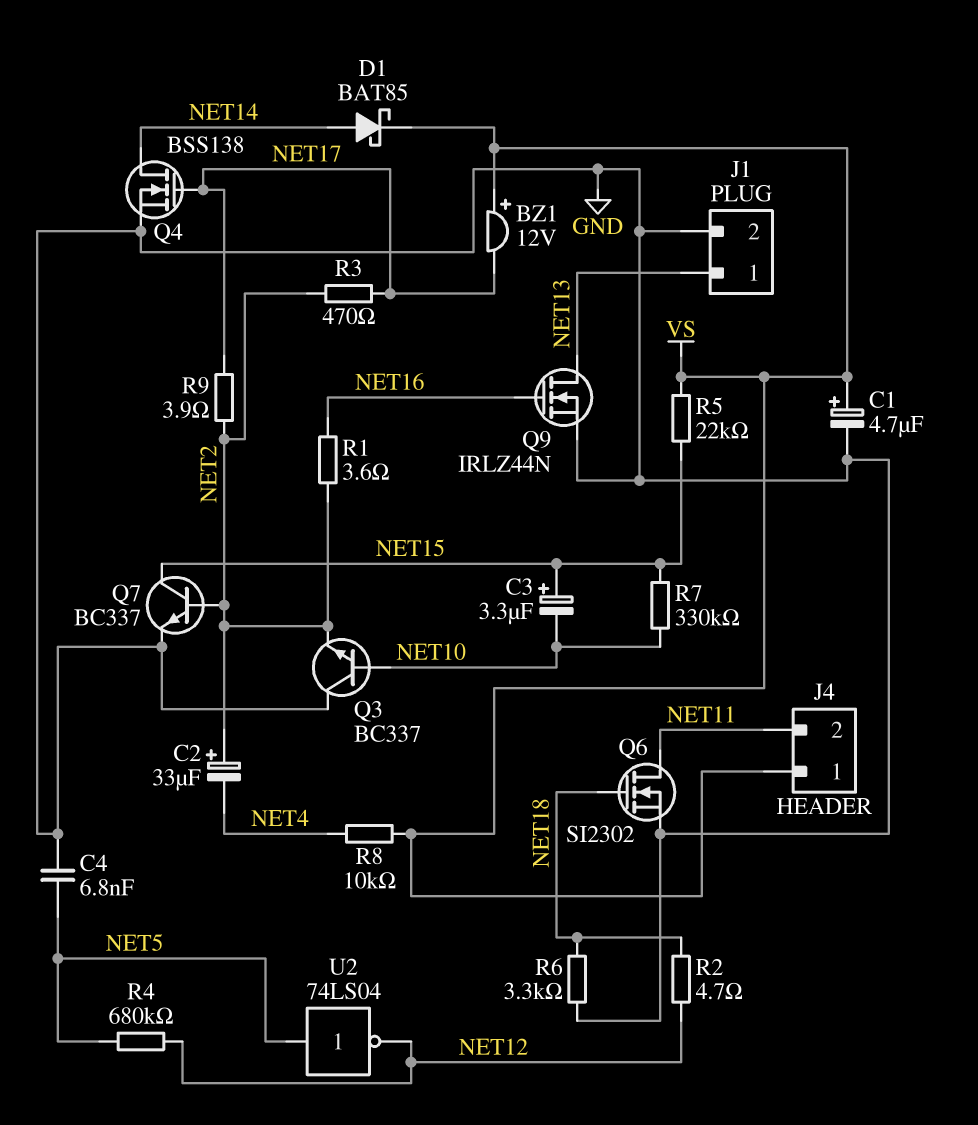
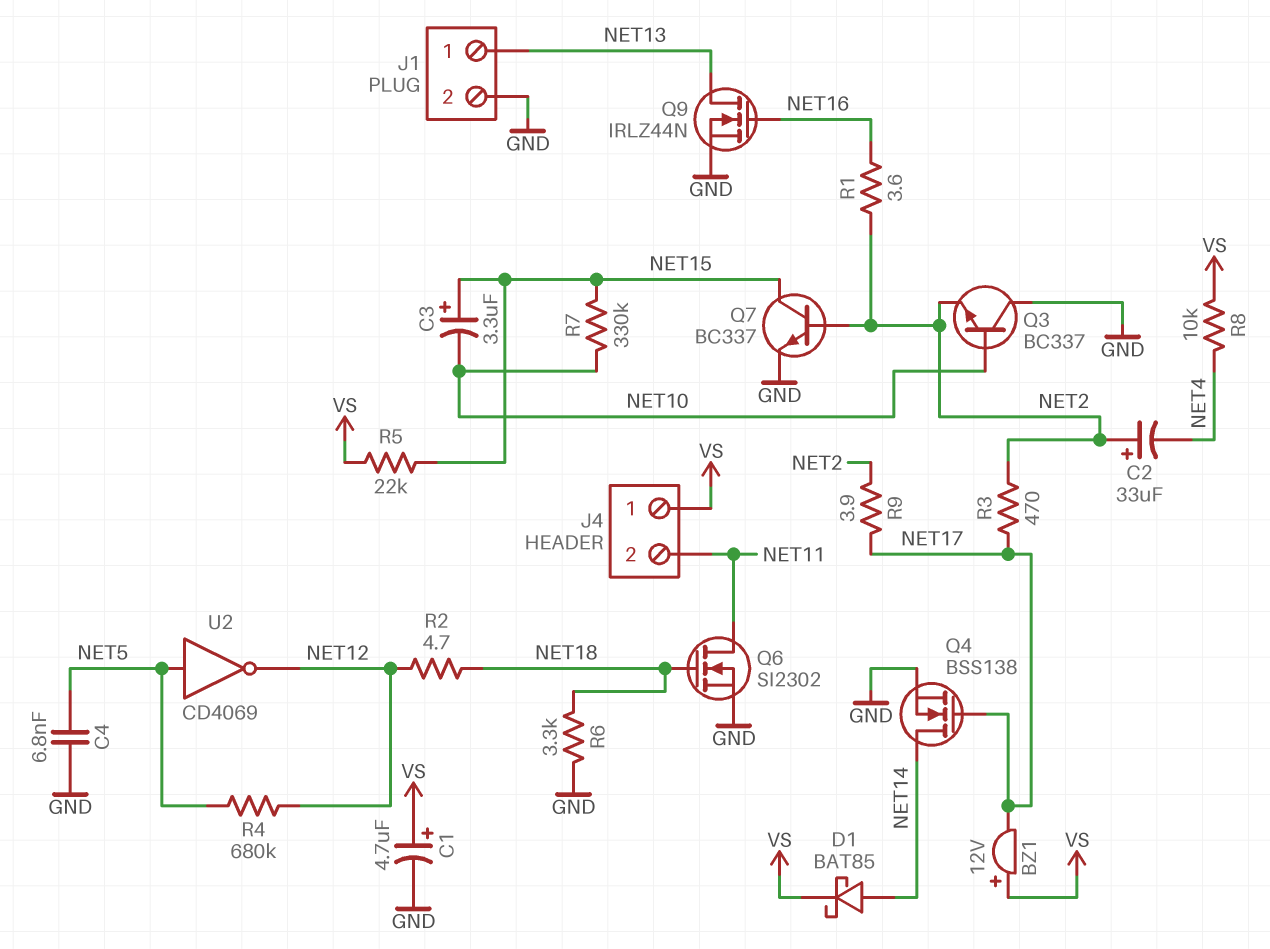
U2: NOT 74LS04 (in NET5, out NET12) -> NOT CD4069 (in NET5, out NET12)

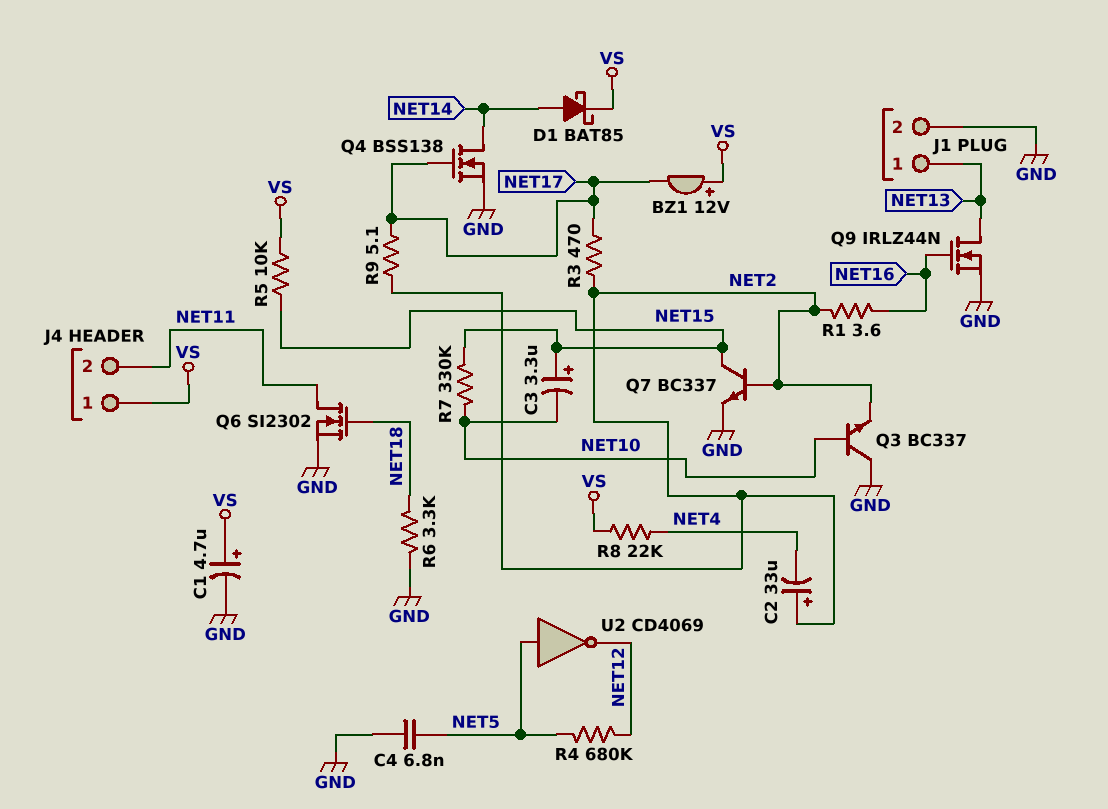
R2: 4.7 (NET12, NET18) -> none
R5: 22k (NET15, VS) -> 10k (NET15, VS)
R8: 10k (NET4, VS) -> 22k (NET4, VS)
R9: 3.9 (NET2, NET17) -> 5.1 (NET2, NET17)

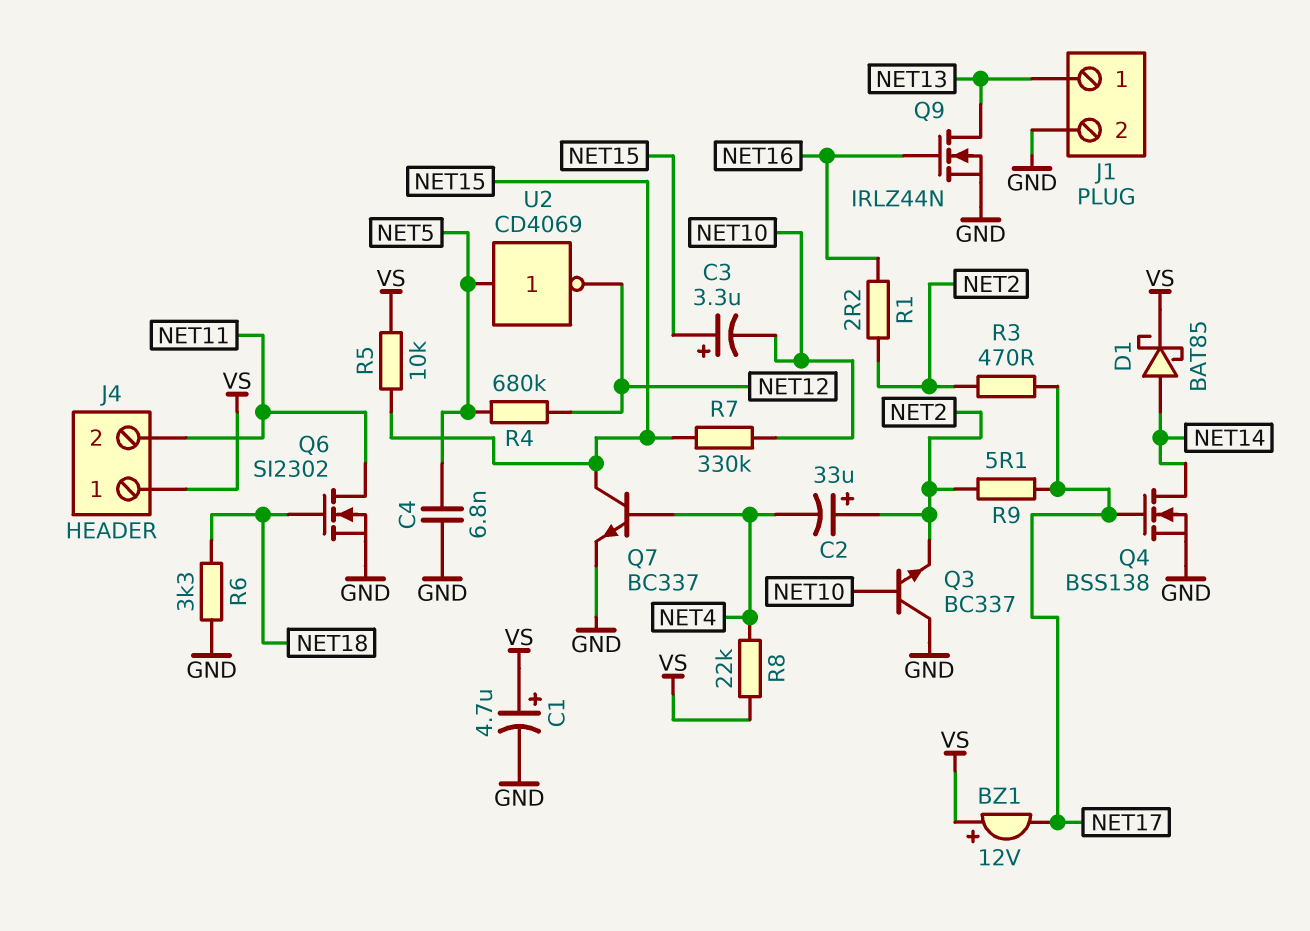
Q7: NPN BC337 (B NET2, C NET15, E GND) -> NPN BC337 (B NET4, C NET15, E GND)
R1: 3.6 (NET2, NET16) -> 2.2 (NET2, NET16)

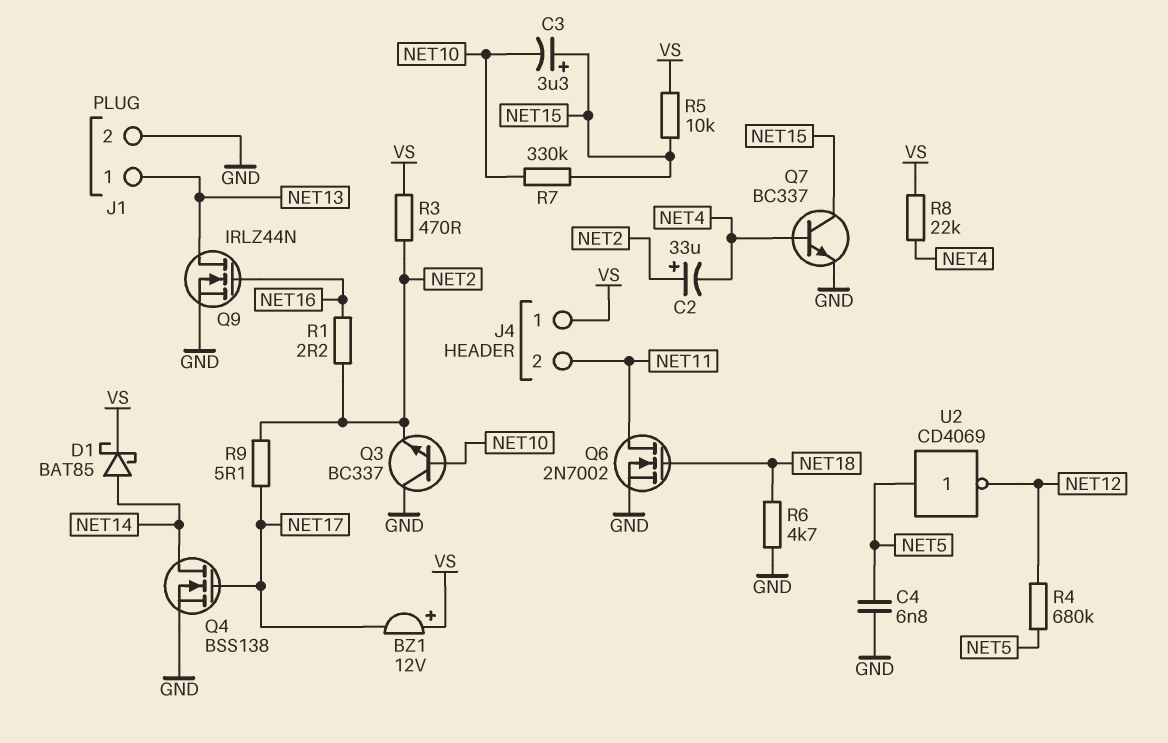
C1: 4.7uF (plus VS, minus GND) -> none
Q6: NMOS SI2302 (G NET18, D NET11, S GND) -> NMOS 2N7002 (G NET18, D NET11, S GND)
R3: 470 (NET2, NET17) -> 470 (NET2, VS)
R6: 3.3k (GND, NET18) -> 4.7k (GND, NET18)

